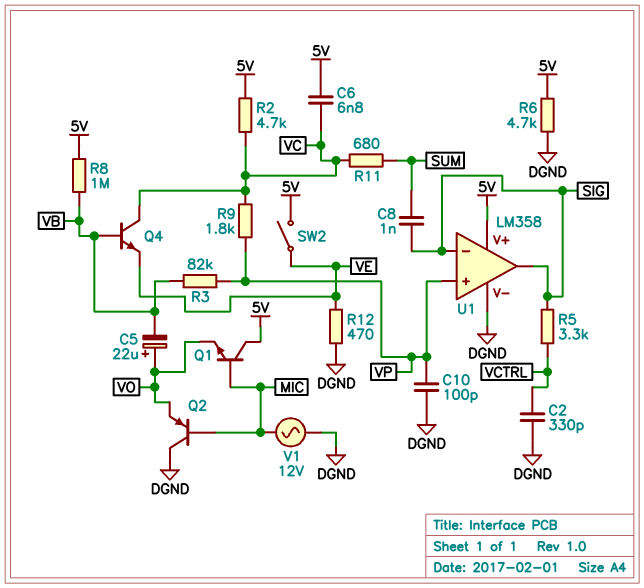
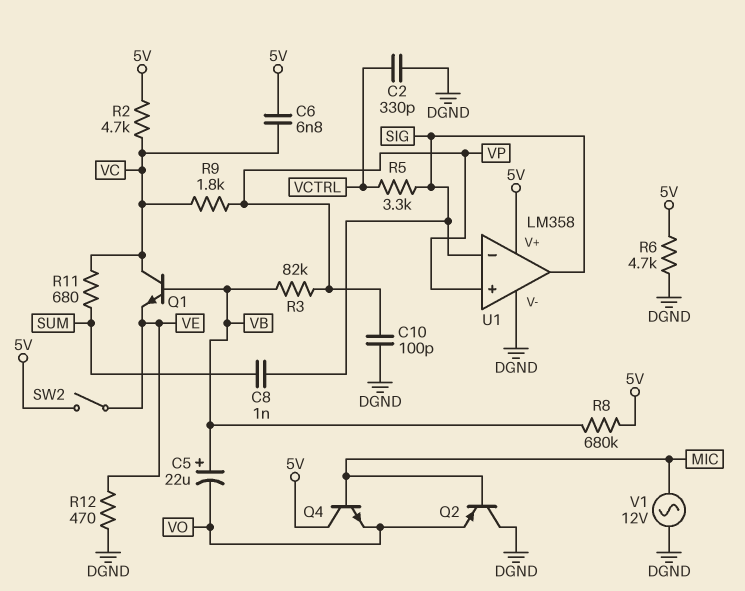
C5: 22uF (plus VO, minus VB) -> 22uF (plus VB, minus VO)
Q1: NPN (B MIC, C 5V, E VO) -> NPN (B VB, C VC, E VE)
Q4: NPN (B VB, C VC, E VE) -> NPN (B MIC, C 5V, E VO)
R8: 1M (5V, VB) -> 680k (5V, VB)

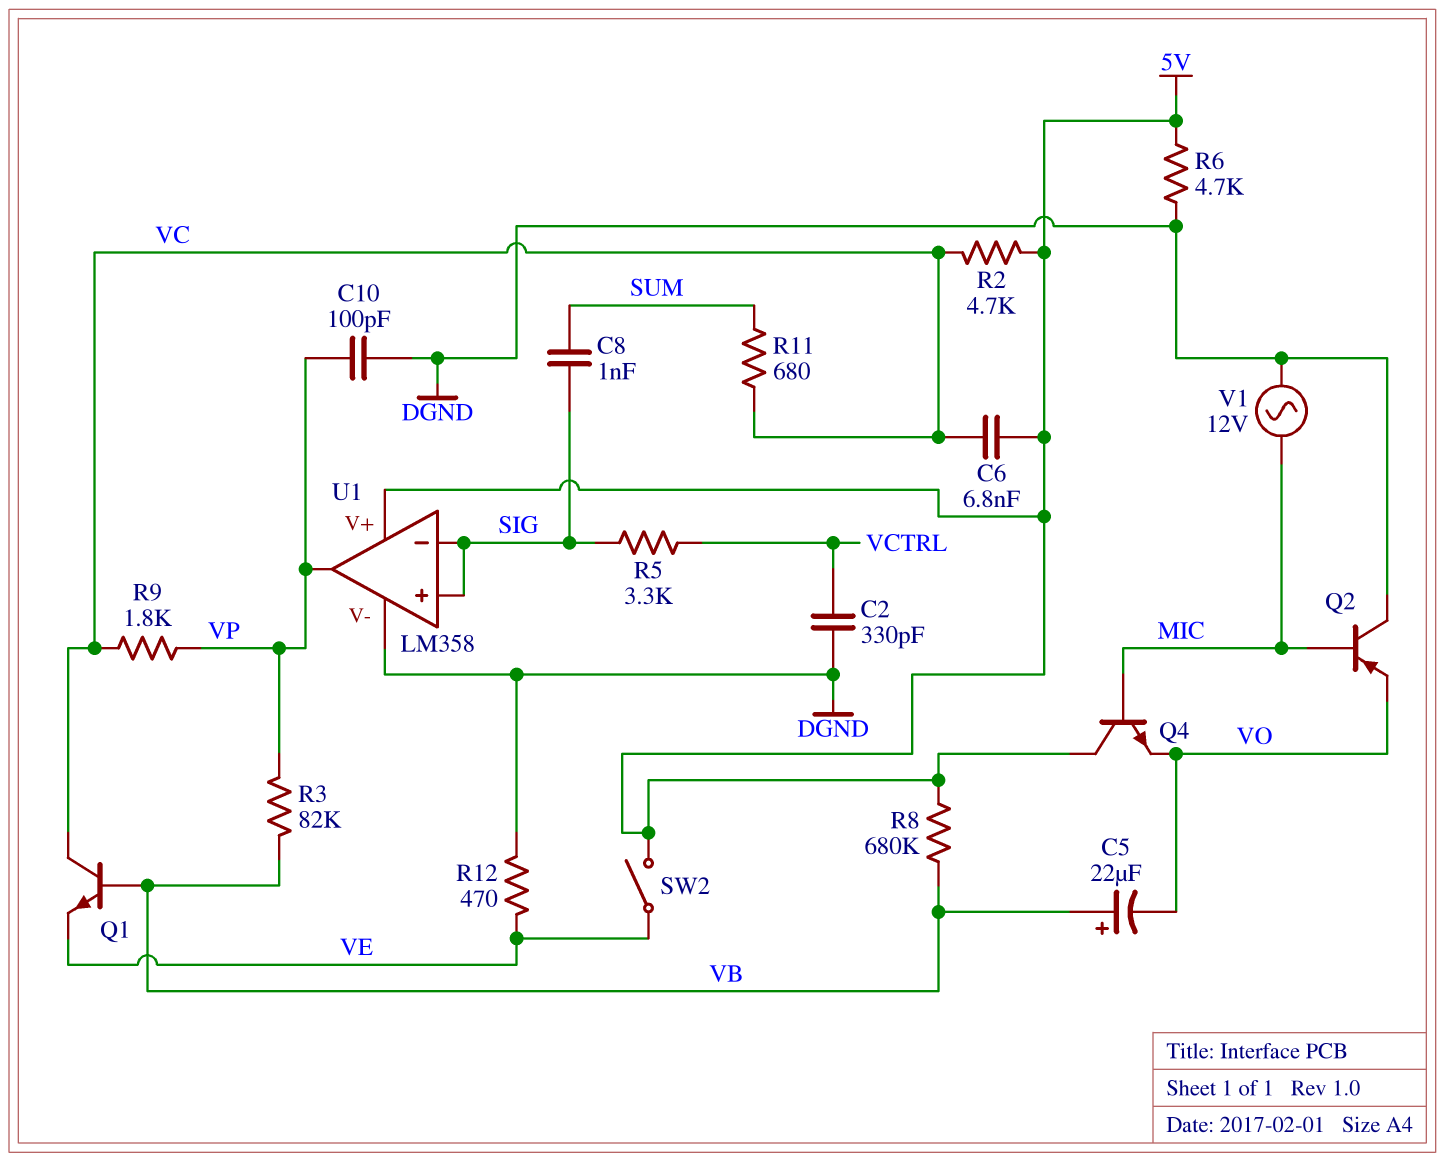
U1 pin in+: VP -> SIG
U1 pin out: SIG -> VP

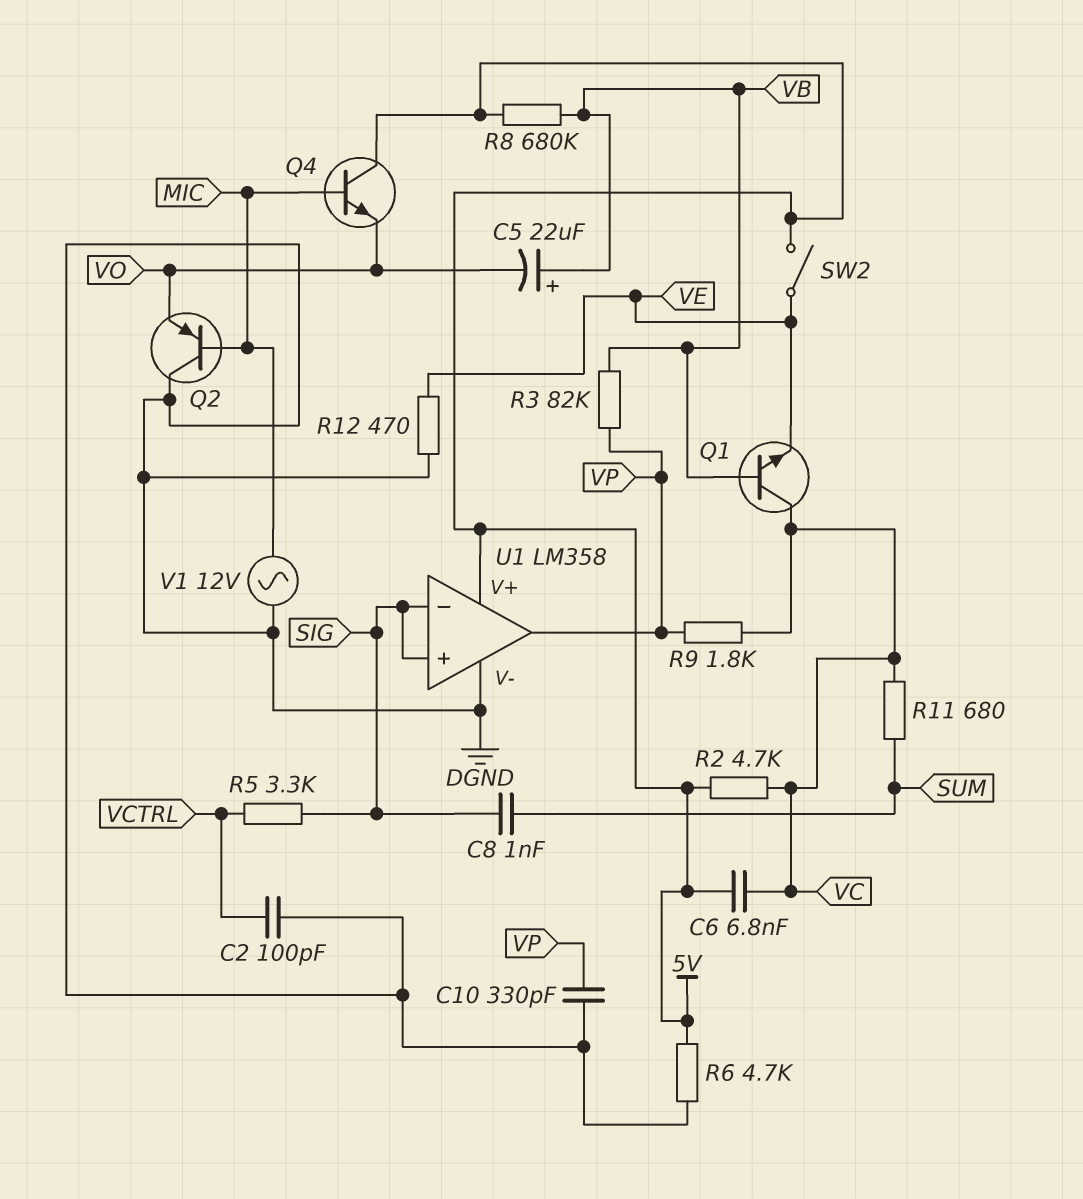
C2: 330pF (DGND, VCTRL) -> 100pF (DGND, VCTRL)
C10: 100pF (DGND, VP) -> 330pF (DGND, VP)

